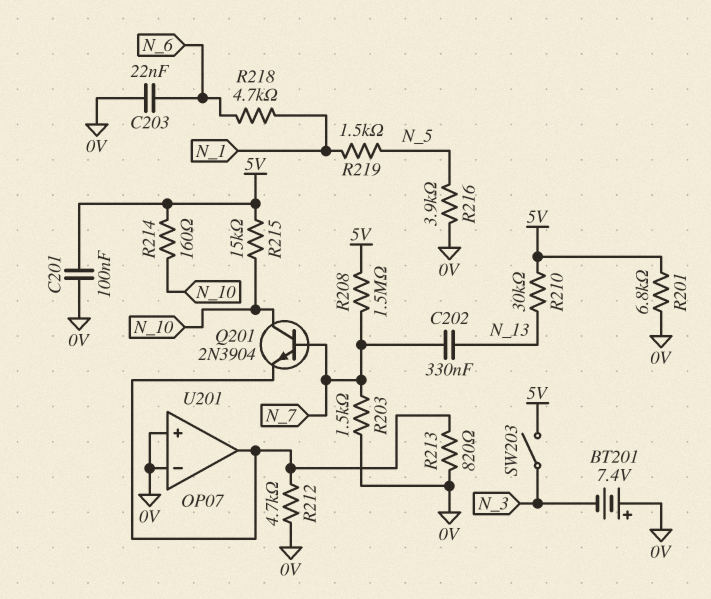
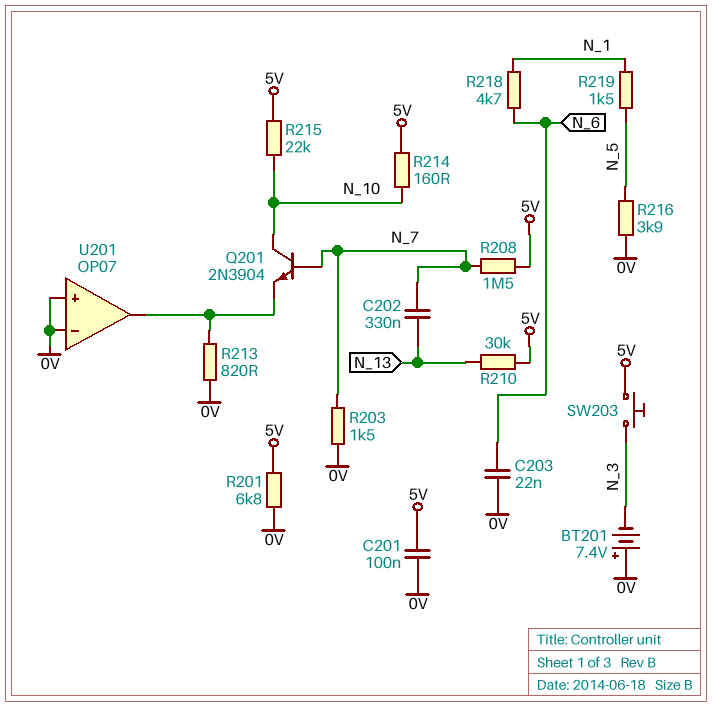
R212: 4.7k (0V, U201/out) -> none
R215: 15k (5V, N_10) -> 22k (5V, N_10)
SW203: switch (5V, N_3) -> button (5V, N_3)

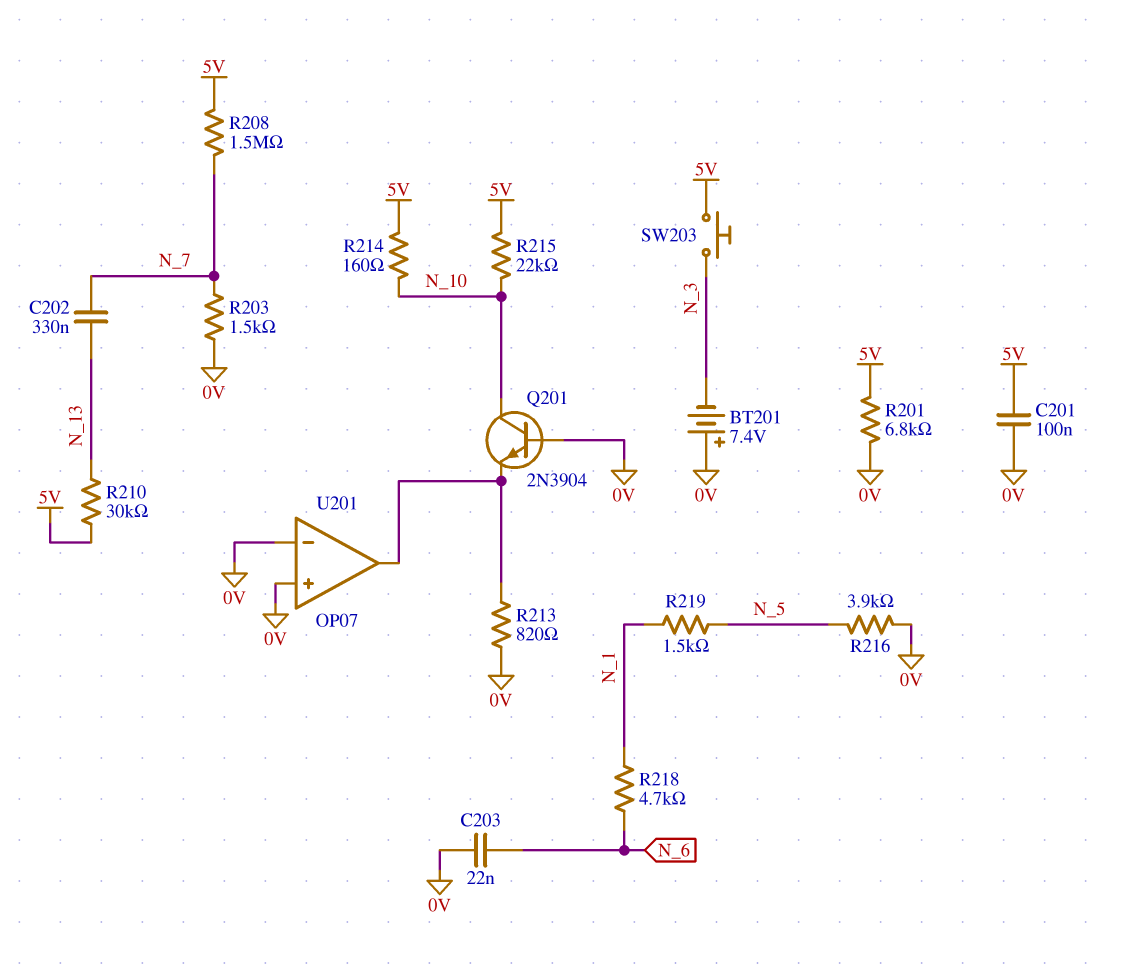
Q201: NPN 2N3904 (B N_7, C N_10, E U201/out) -> NPN 2N3904 (B 0V, C N_10, E U201/out)

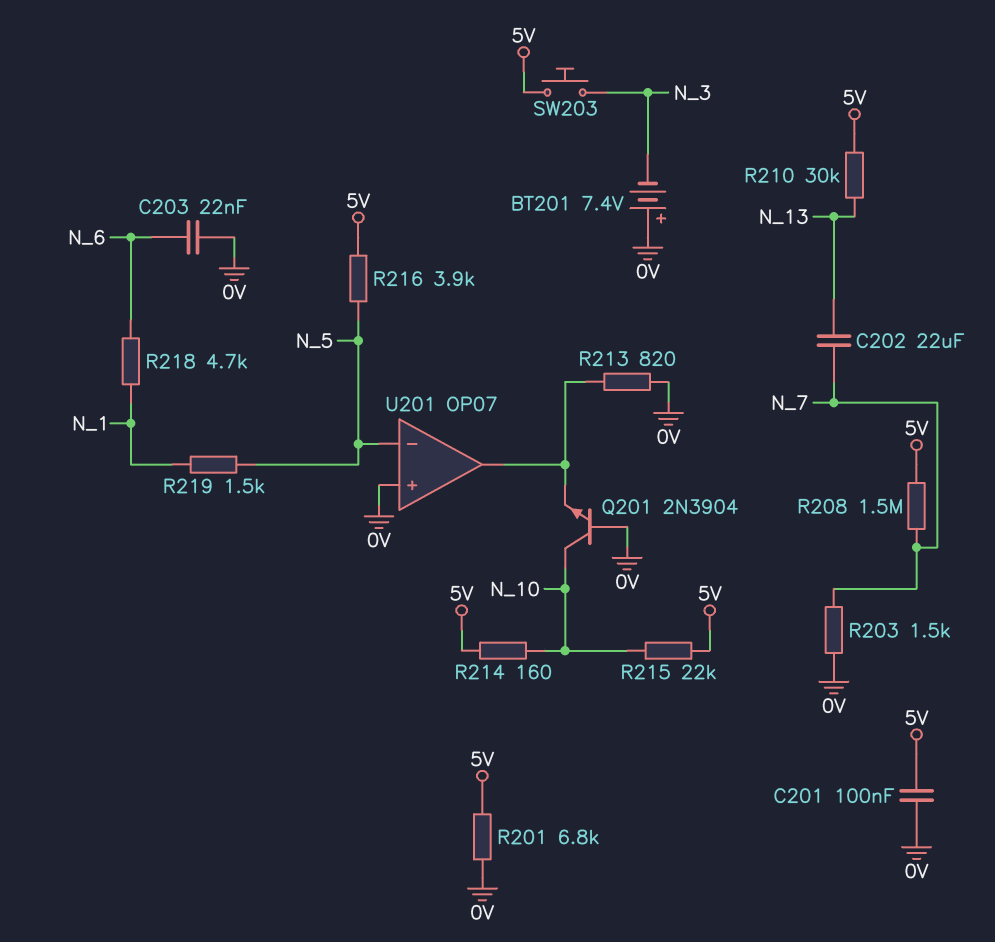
C202: 330nF (N_7, N_13) -> 22uF (N_7, N_13)
R216: 3.9k (0V, N_5) -> 3.9k (5V, N_5)
U201 pin in-: 0V -> N_5

